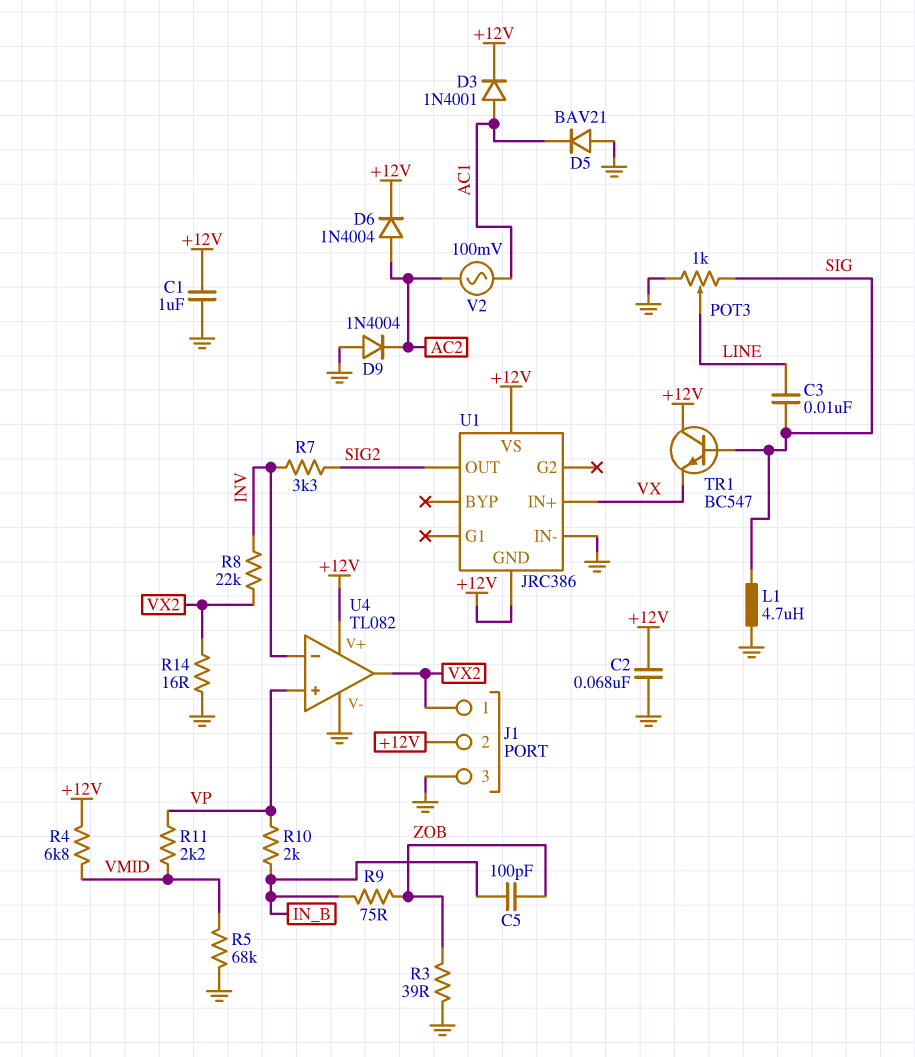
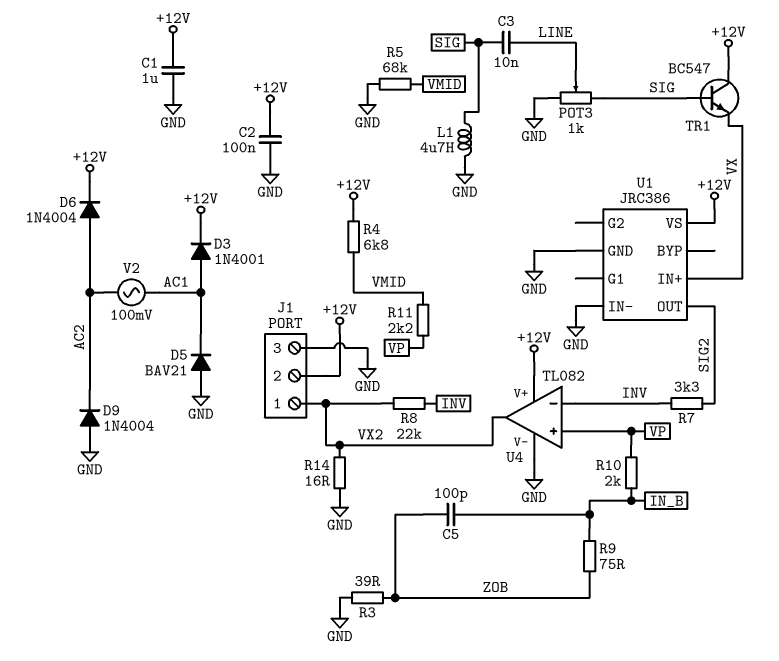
C2: 68nF (+12V, GND) -> 100nF (+12V, GND)
U1 pin GND: +12V -> GND

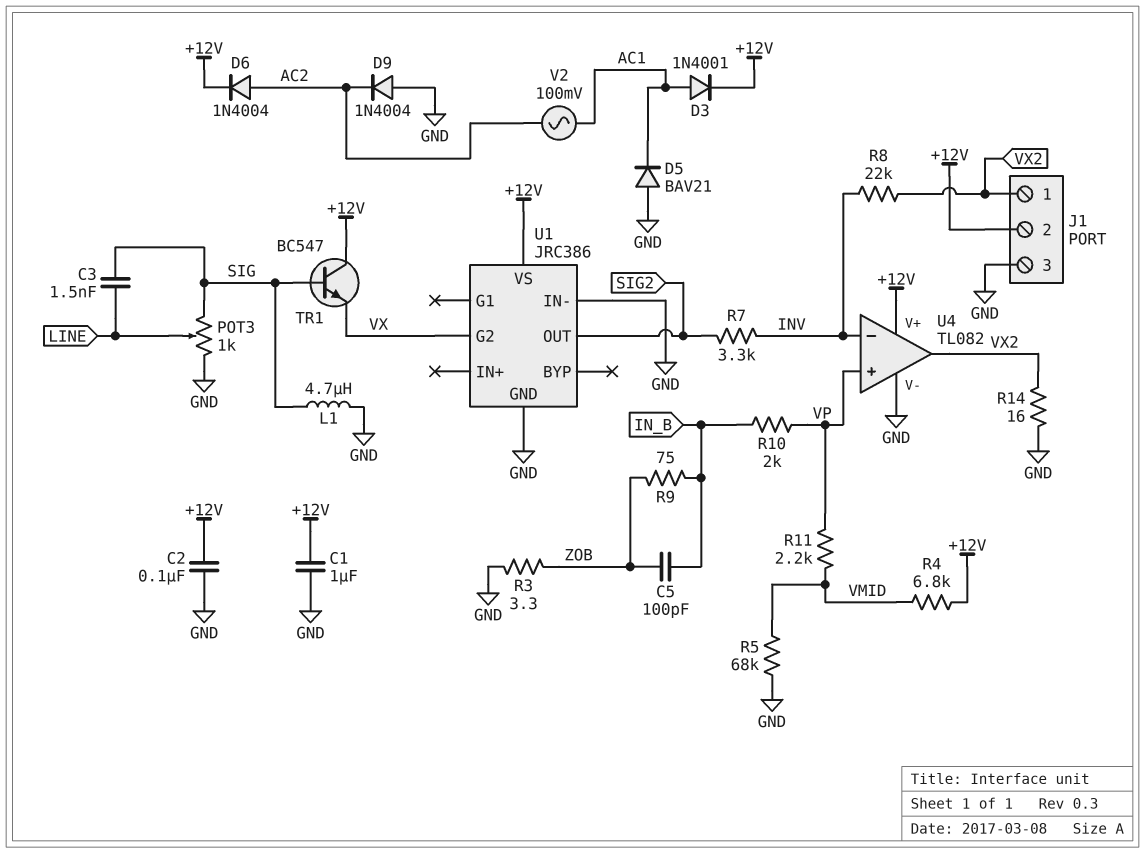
C3: 10nF (LINE, SIG) -> 1.5nF (LINE, SIG)
R3: 39 (GND, ZOB) -> 3.3 (GND, ZOB)
U1 pin G2: none -> VX
U1 pin IN+: VX -> none

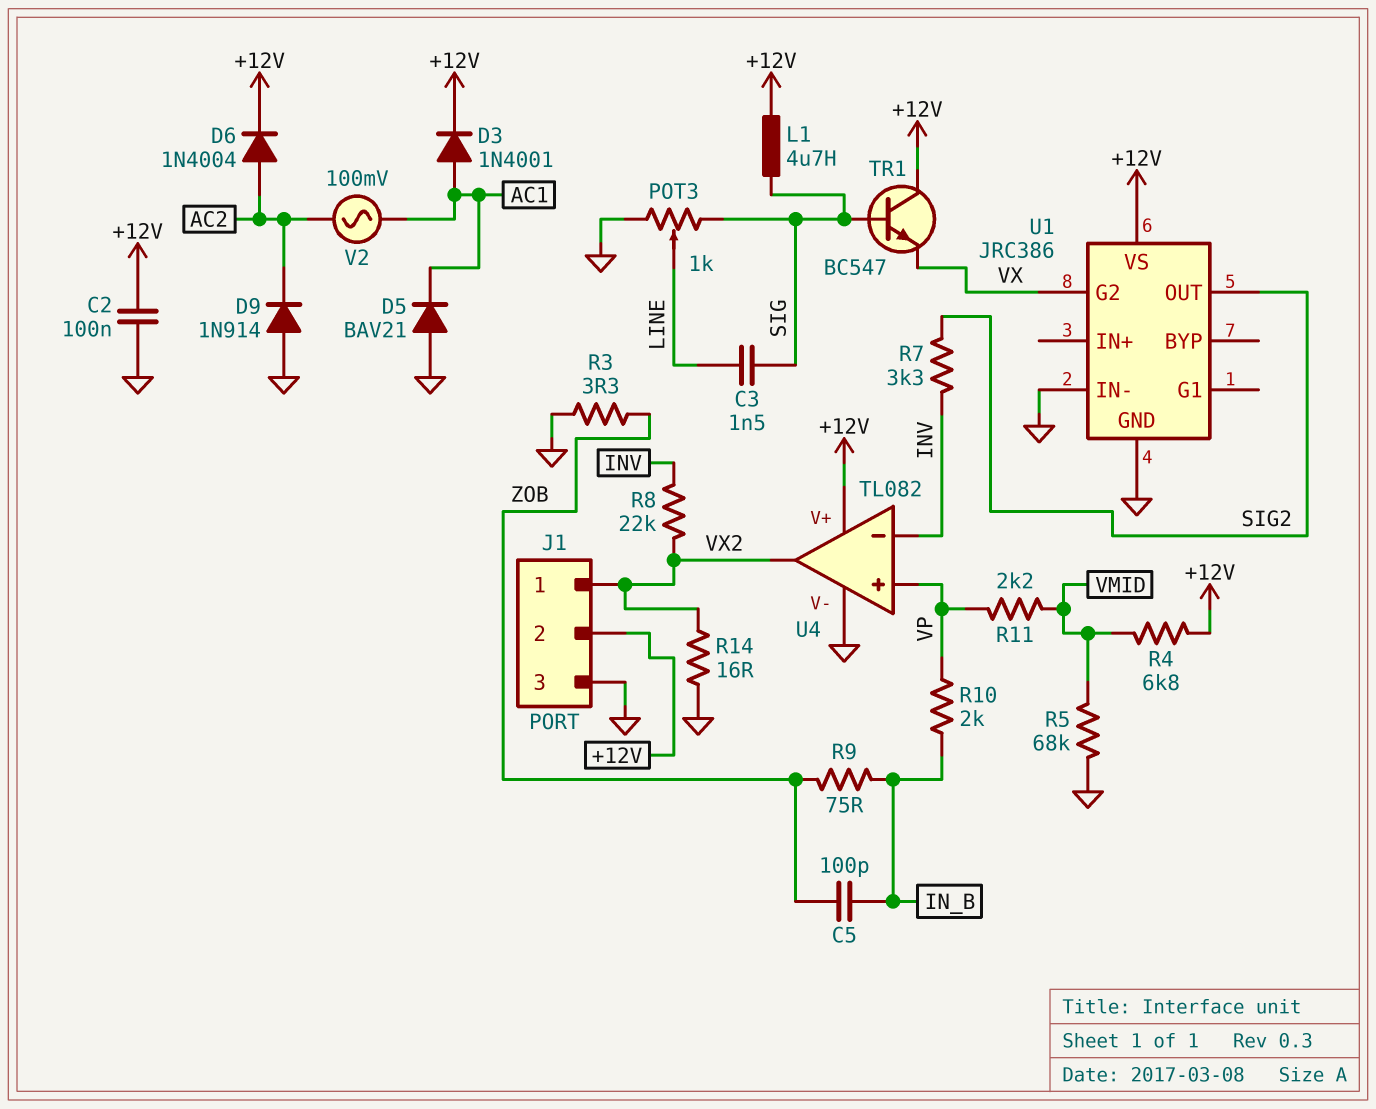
C1: 1uF (+12V, GND) -> none
D9: diode 1N4004 (A GND, K AC2) -> diode 1N914 (A GND, K AC2)
L1: 4.7uH (GND, SIG) -> 4.7uH (+12V, SIG)

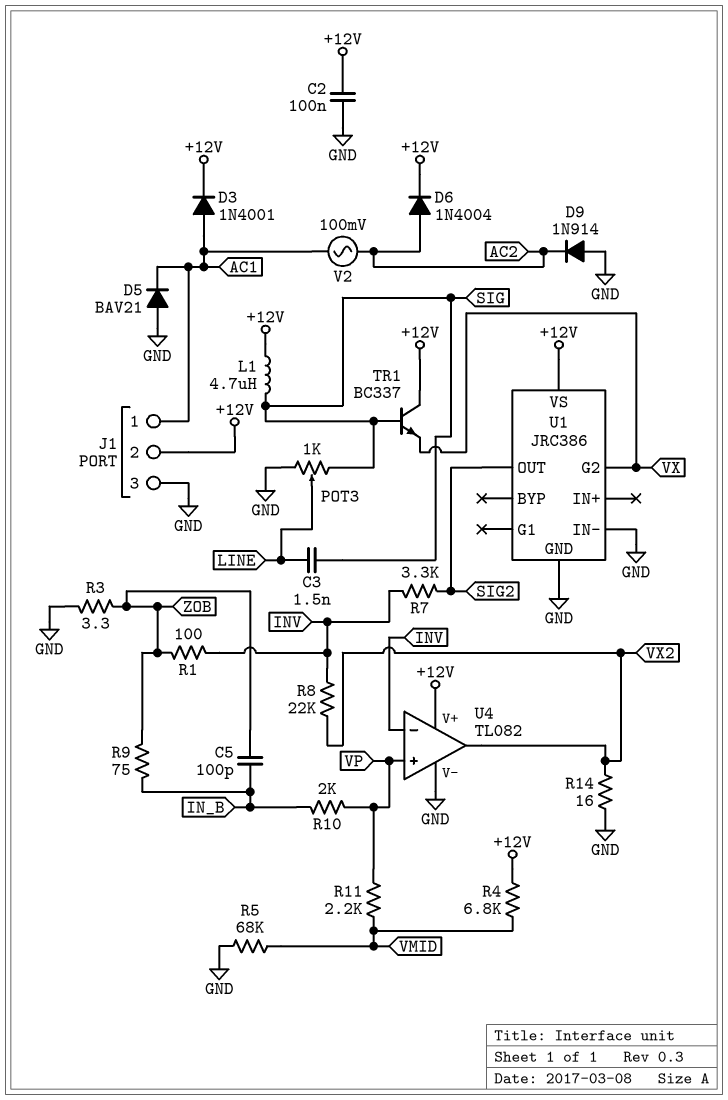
J1 pin 1: VX2 -> AC1
R1: none -> 100 (INV, ZOB)
TR1: NPN BC547 (B SIG, C +12V, E VX) -> NPN BC337 (B SIG, C +12V, E VX)

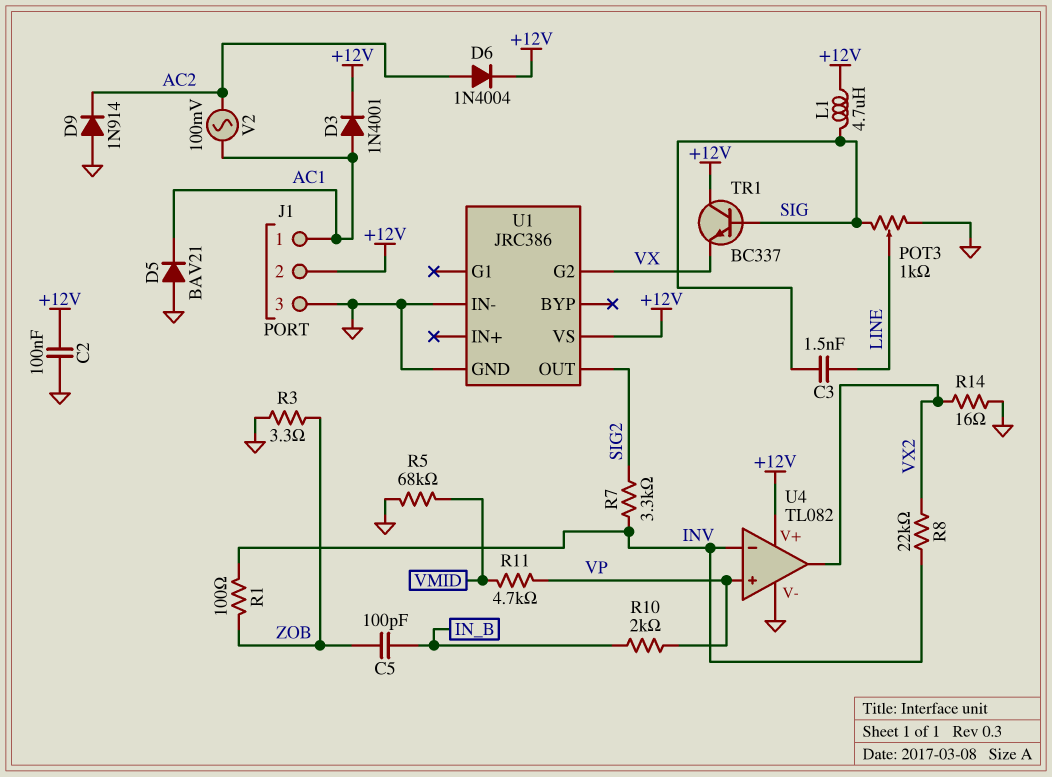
R4: 6.8k (+12V, VMID) -> none
R9: 75 (IN_B, ZOB) -> none
R11: 2.2k (VMID, VP) -> 4.7k (VMID, VP)

